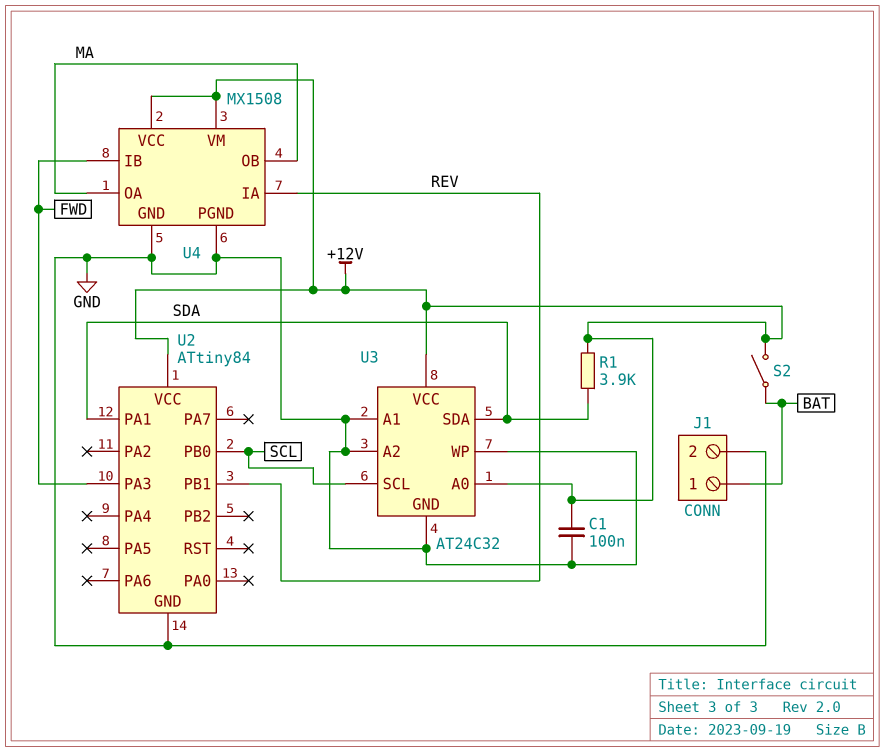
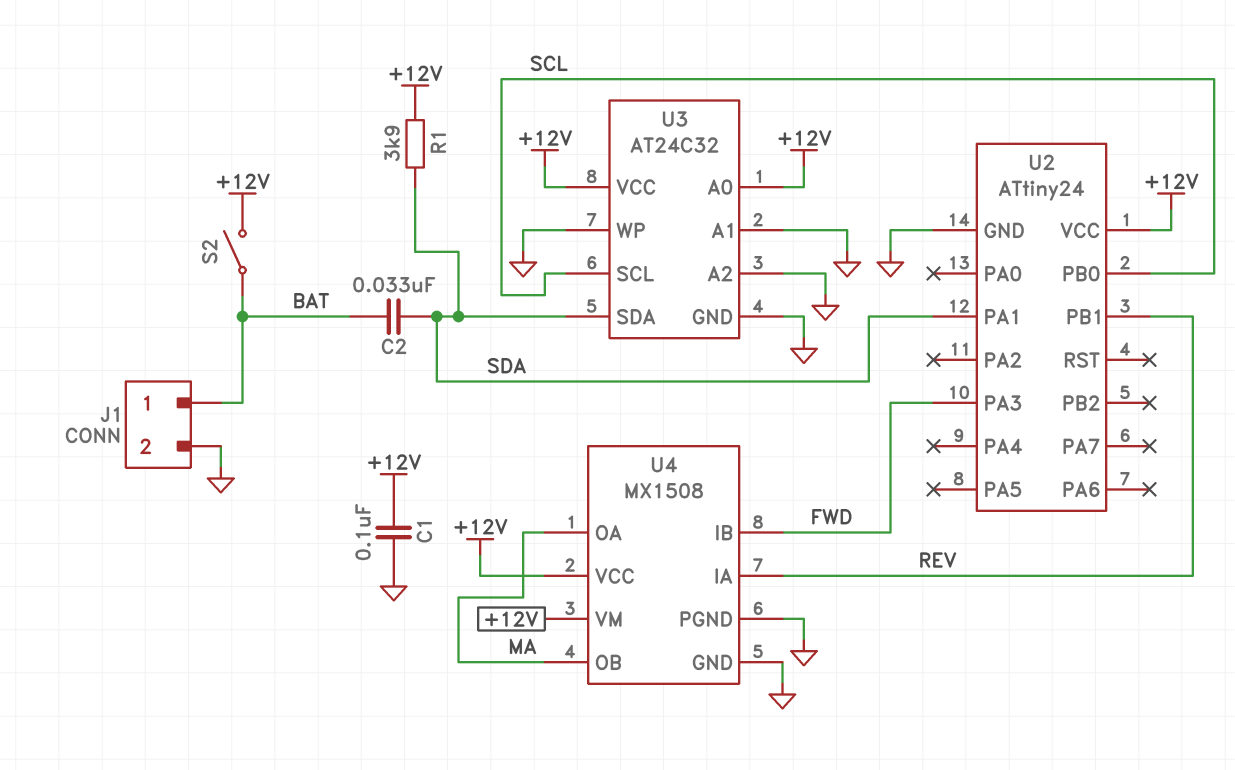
C2: none -> 33nF (BAT, SDA)
U2: ATtiny84 -> ATtiny24

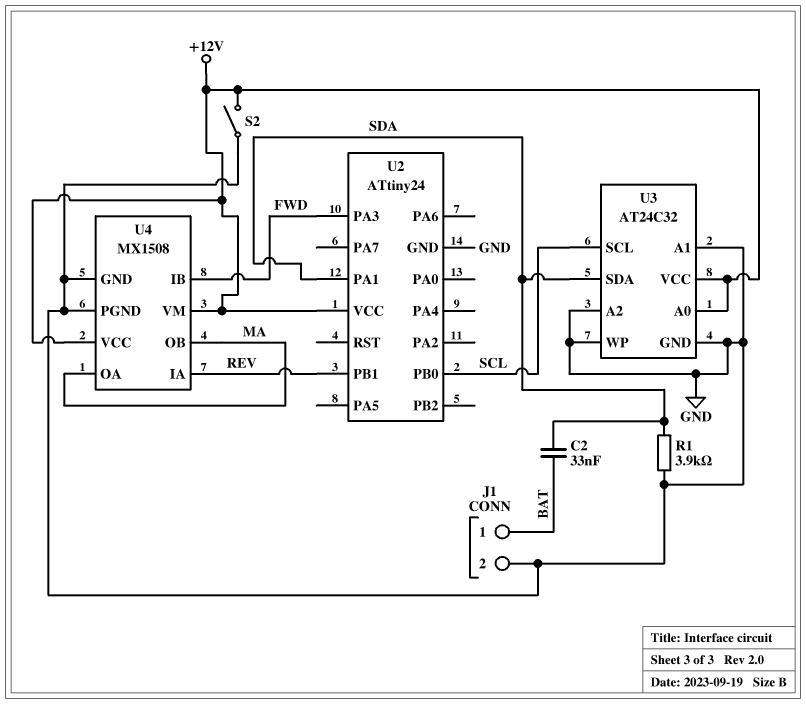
C1: 100nF (+12V, GND) -> none
R1: 3.9k (+12V, SDA) -> 3.9k (GND, SDA)
S2: switch (+12V, BAT) -> switch (+12V, GND)

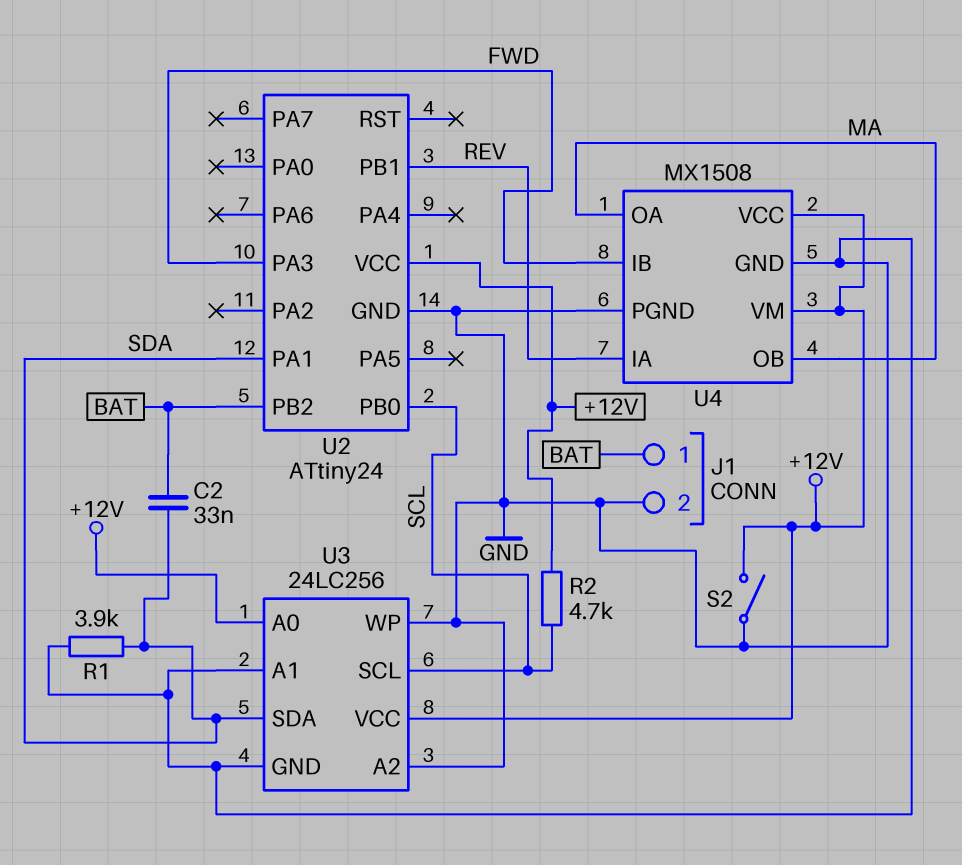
R2: none -> 4.7k (+12V, SCL)
U2 pin PB2: none -> BAT
U3: AT24C32 -> 24LC256

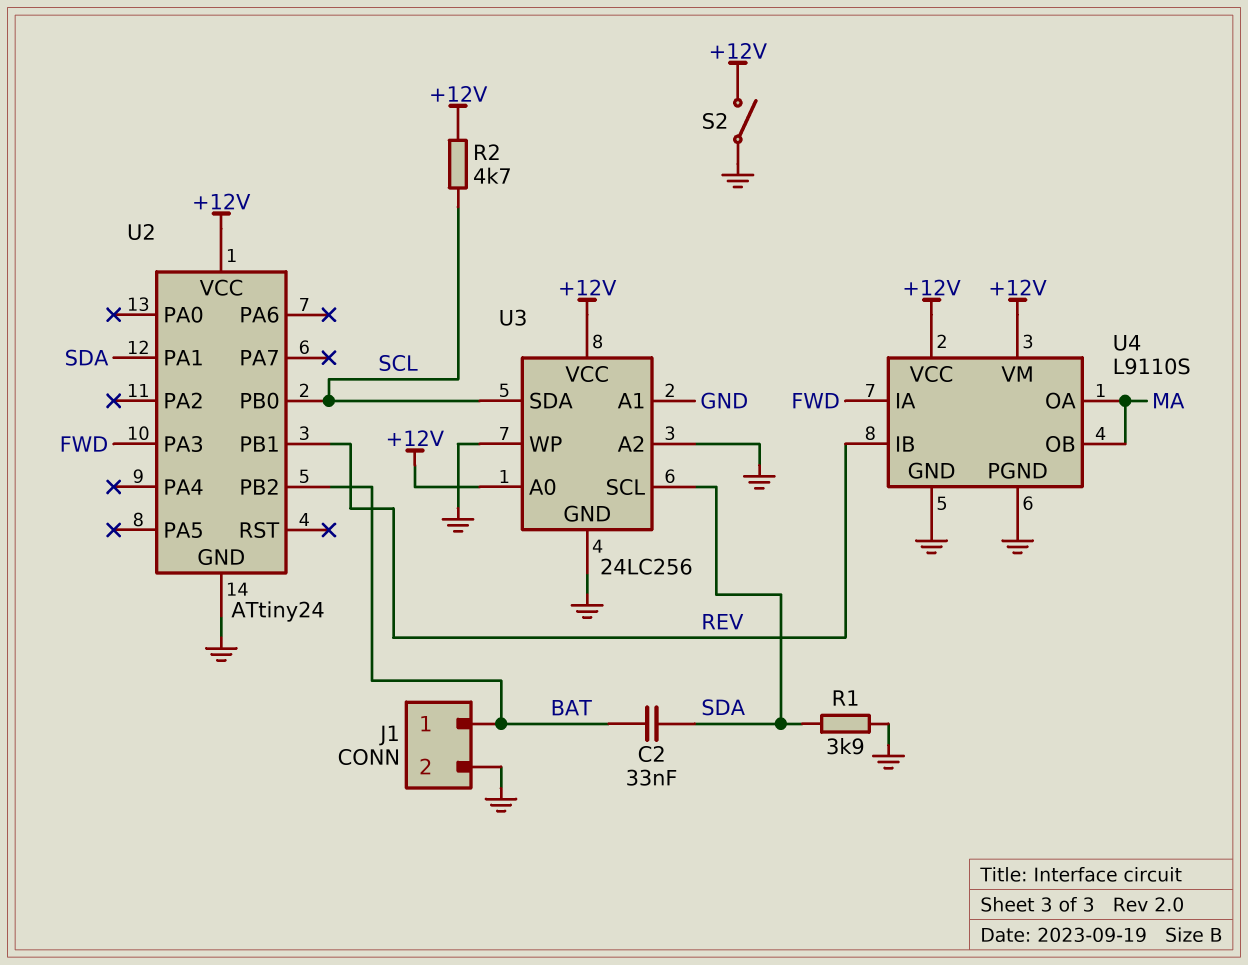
U3 pin SCL: SCL -> SDA
U3 pin SDA: SDA -> SCL
U4: MX1508 -> L9110S
U4 pin IA: REV -> FWD
U4 pin IB: FWD -> REV

